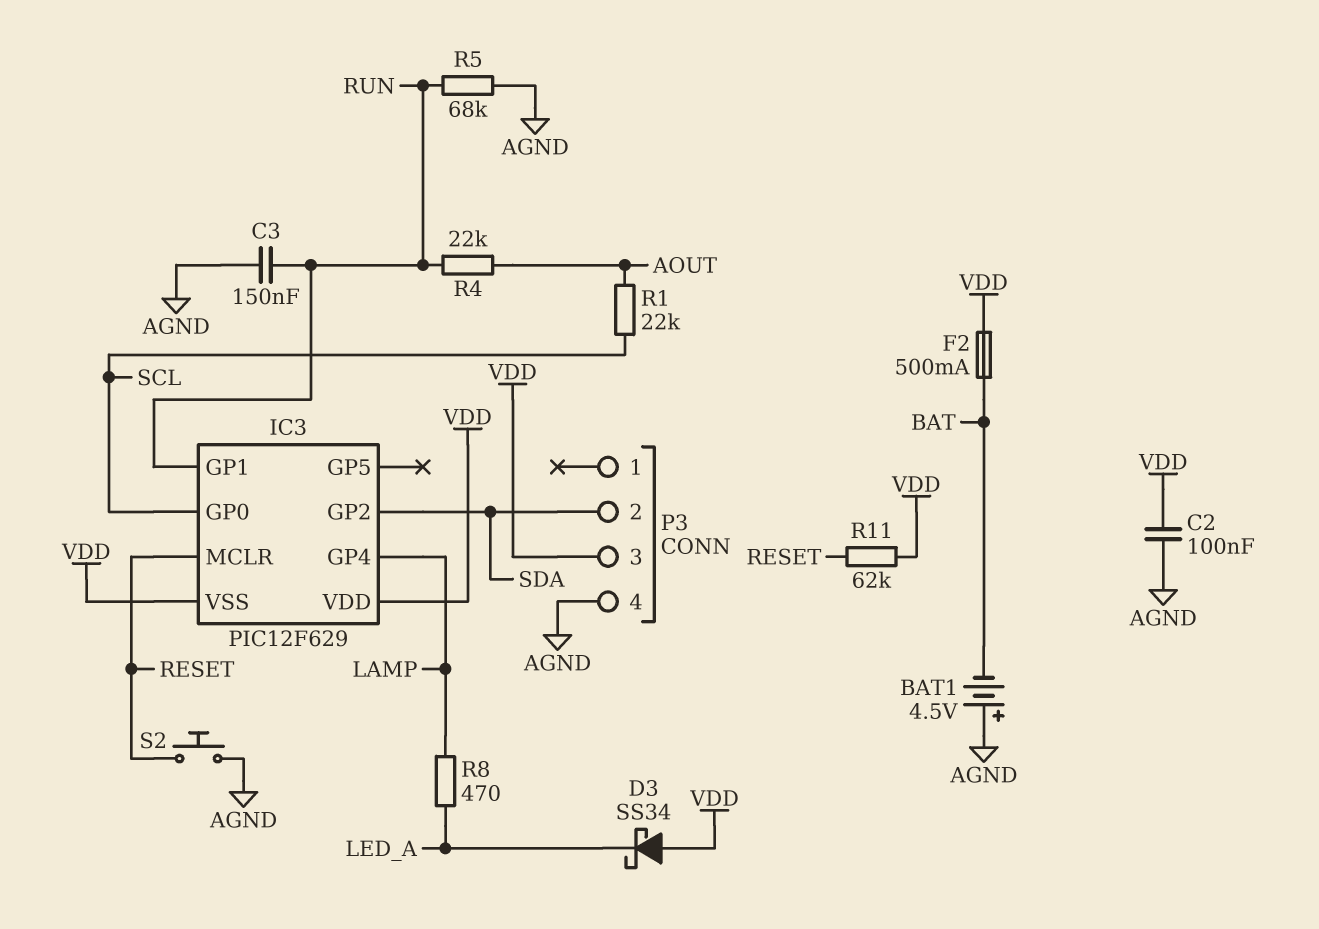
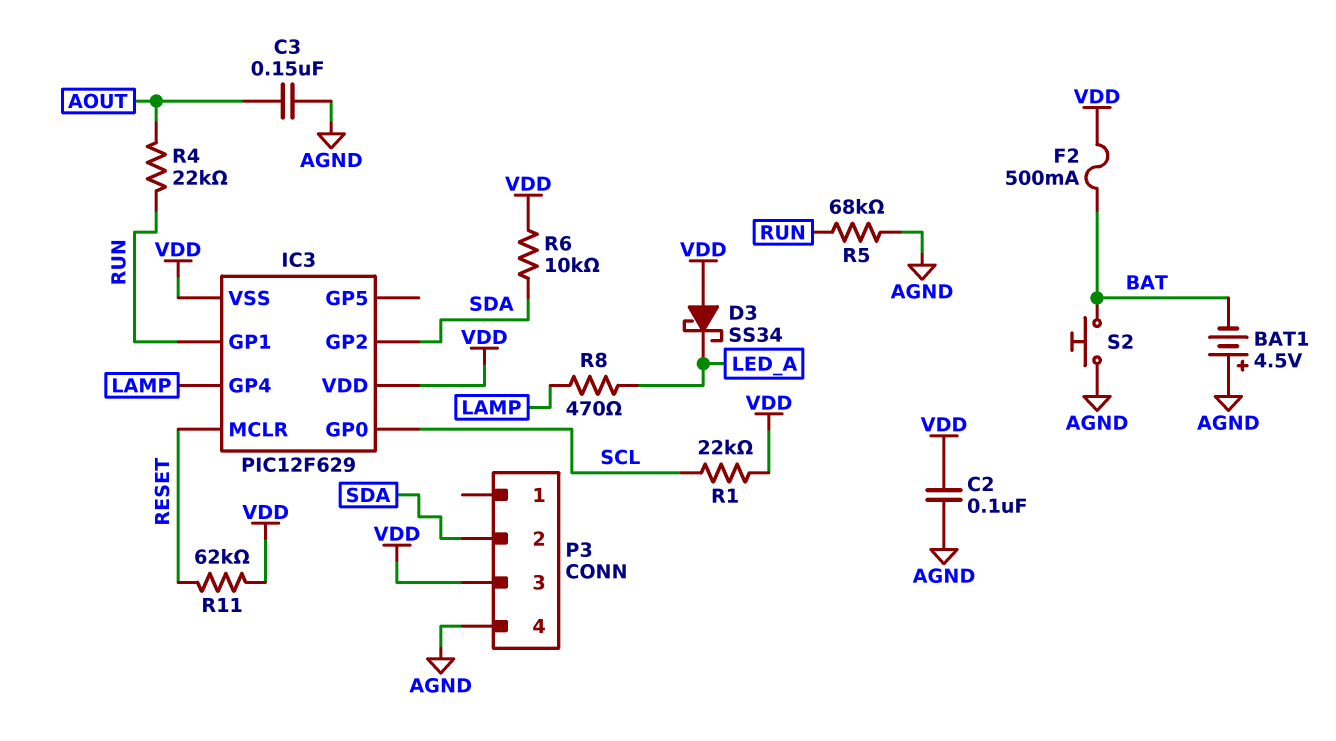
C3: 150nF (AGND, RUN) -> 150nF (AGND, AOUT)
R1: 22k (AOUT, SCL) -> 22k (SCL, VDD)
R6: none -> 10k (SDA, VDD)
S2: button (AGND, RESET) -> button (AGND, BAT)

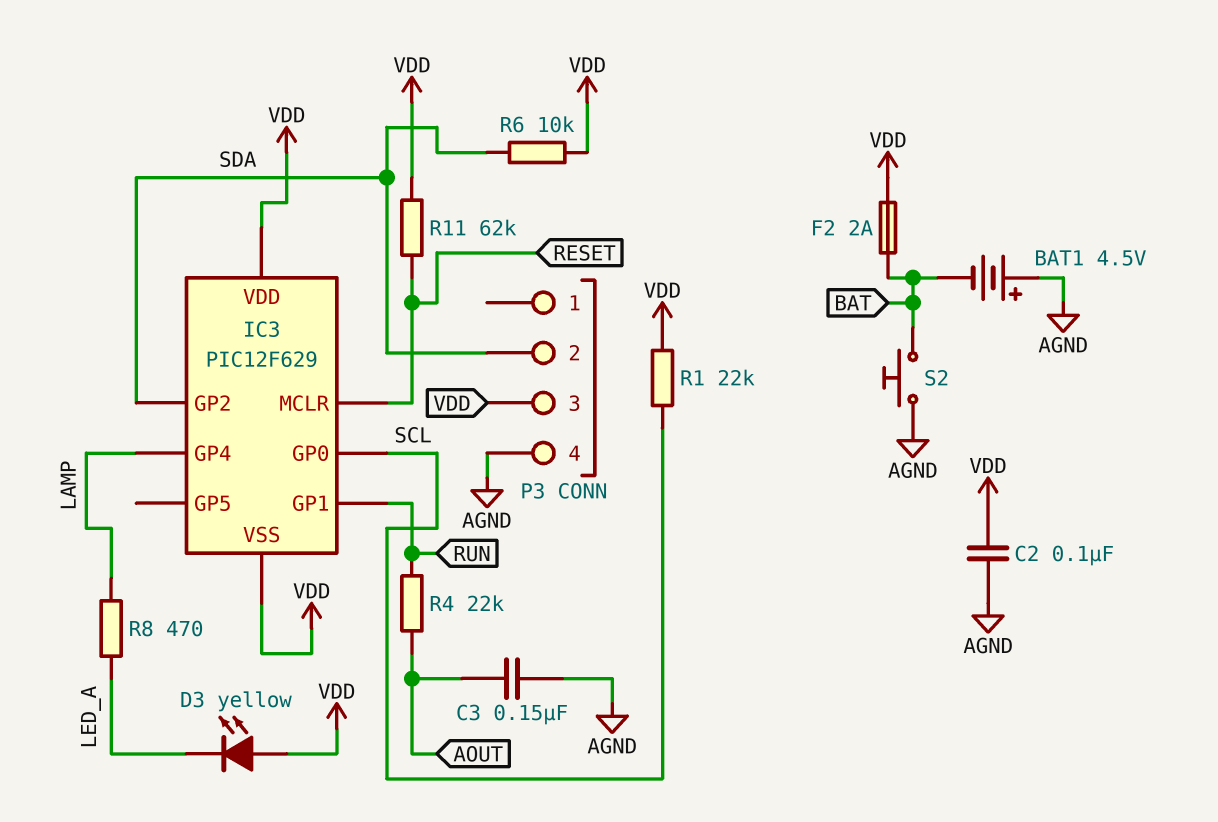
D3: schottky SS34 (A VDD, K LED_A) -> LED yellow (A VDD, K LED_A)
F2: 500mA (BAT, VDD) -> 2A (BAT, VDD)
R5: 68k (AGND, RUN) -> none

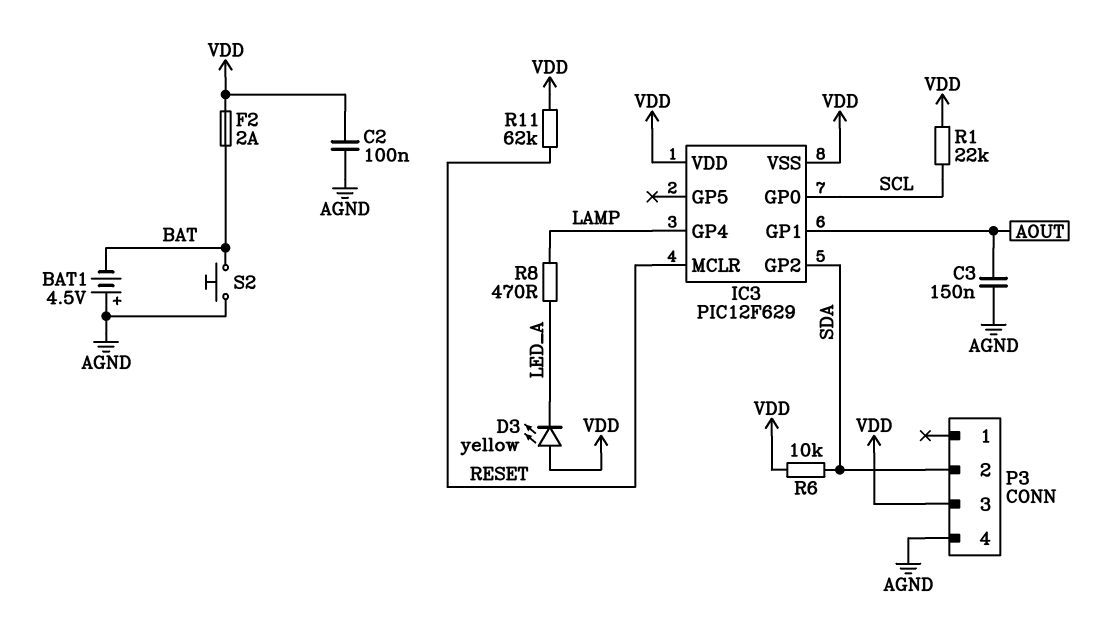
IC3 pin GP1: RUN -> AOUT
R4: 22k (AOUT, RUN) -> none

